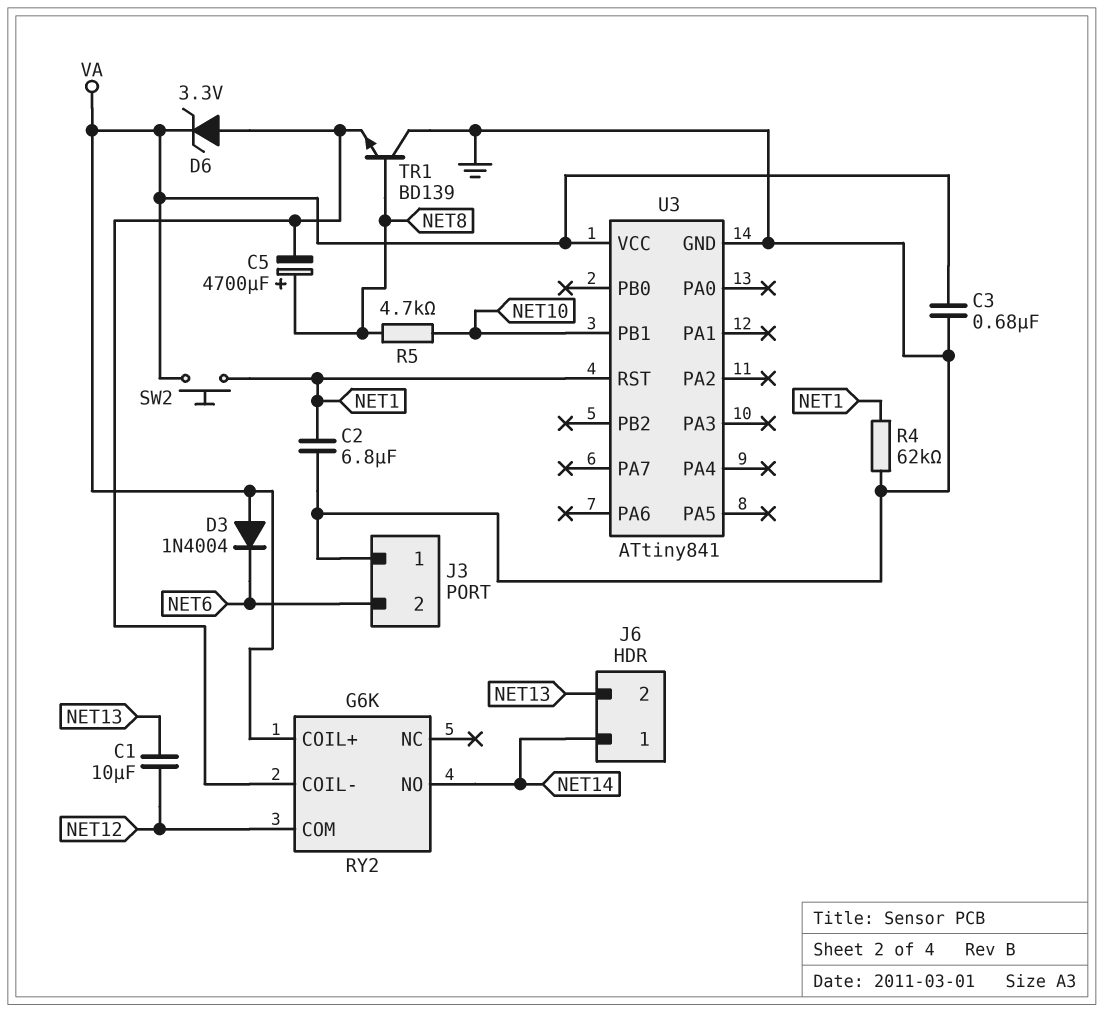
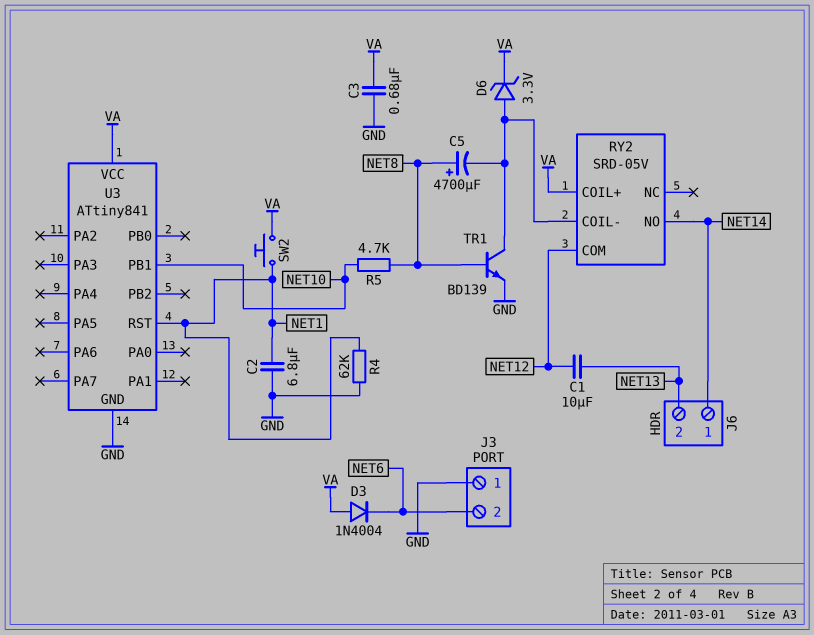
RY2: G6K -> SRD-05V
TR1: NPN BD139 (B NET8, C GND, E RY2/COIL-) -> NPN BD139 (B NET8, C RY2/COIL-, E GND)

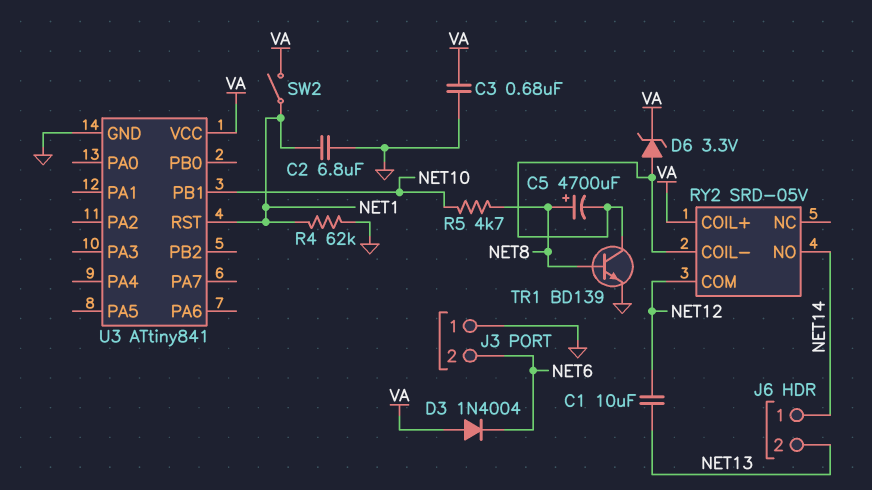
SW2: button (NET1, VA) -> switch (NET1, VA)

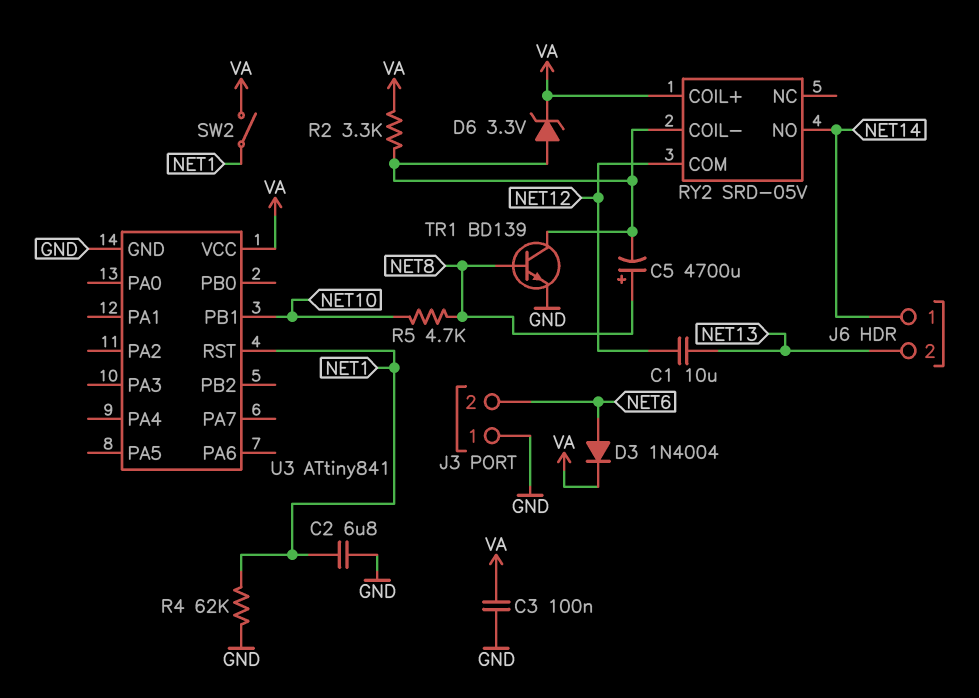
C3: 680nF (GND, VA) -> 100nF (GND, VA)
D3: diode 1N4004 (A VA, K NET6) -> diode 1N4004 (A NET6, K VA)
R2: none -> 3.3k (RY2/COIL-, VA)

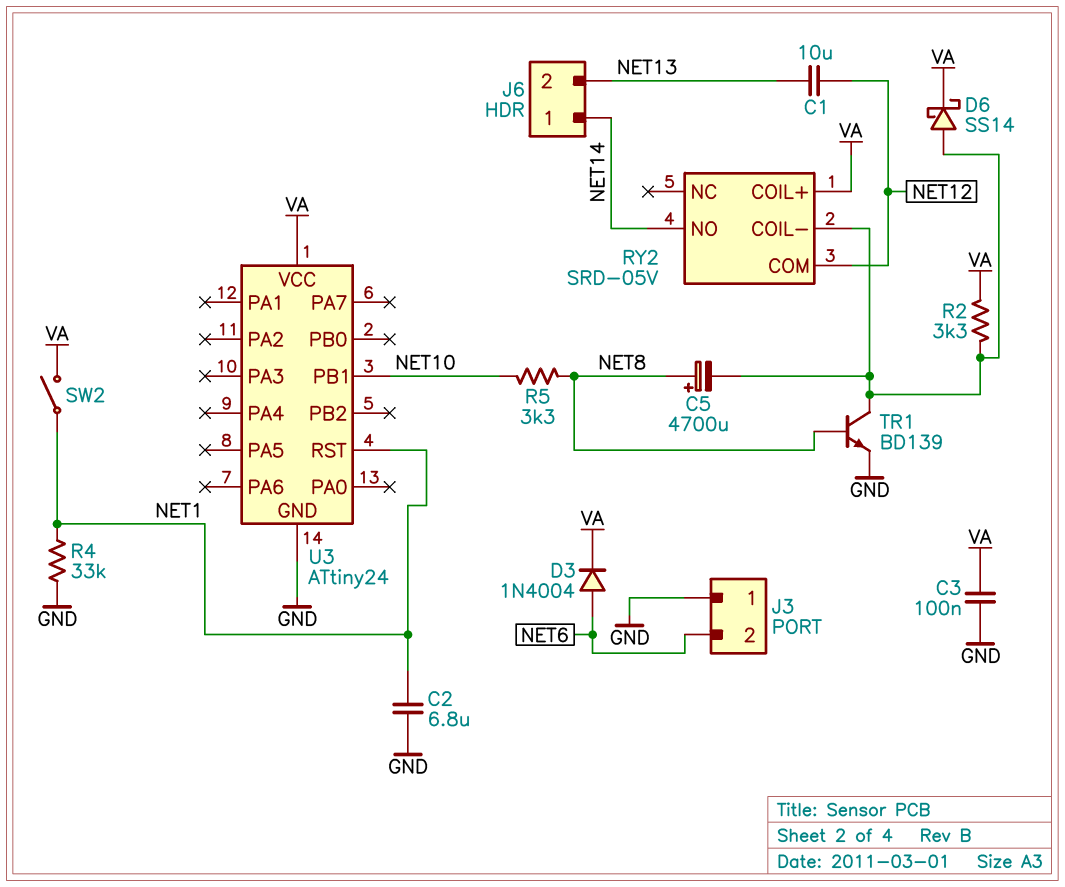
D6: zener 3.3V (A RY2/COIL-, K VA) -> schottky SS14 (A RY2/COIL-, K VA)
R4: 62k (GND, NET1) -> 33k (GND, NET1)
R5: 4.7k (NET8, NET10) -> 3.3k (NET8, NET10)
U3: ATtiny841 -> ATtiny24

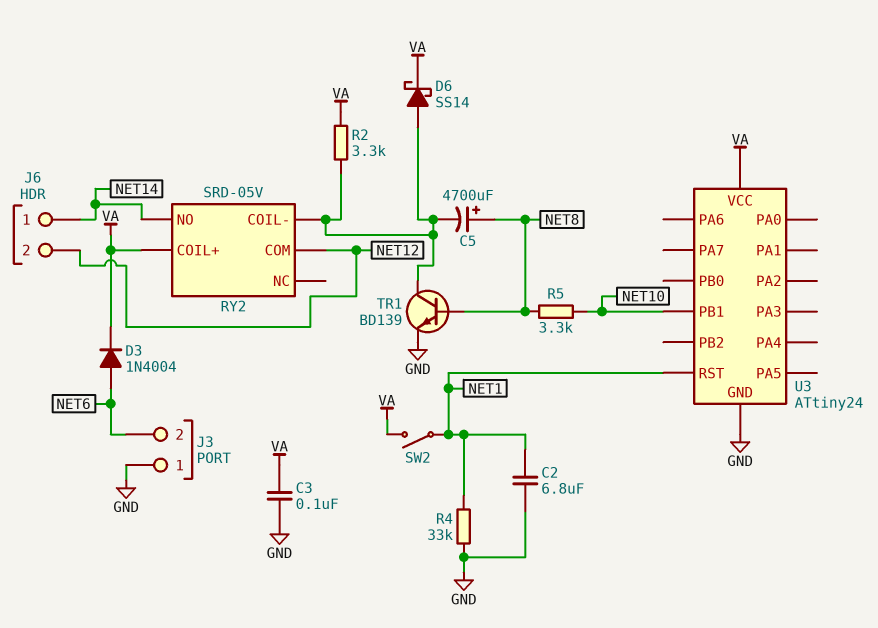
C1: 10uF (NET12, NET13) -> none
J6 pin 2: NET13 -> NET12

